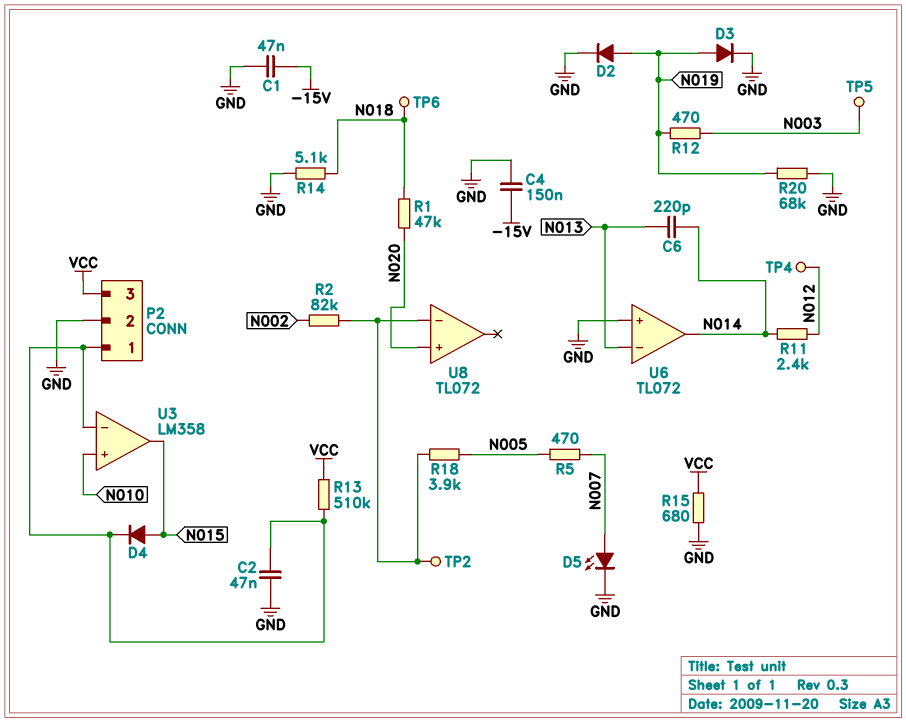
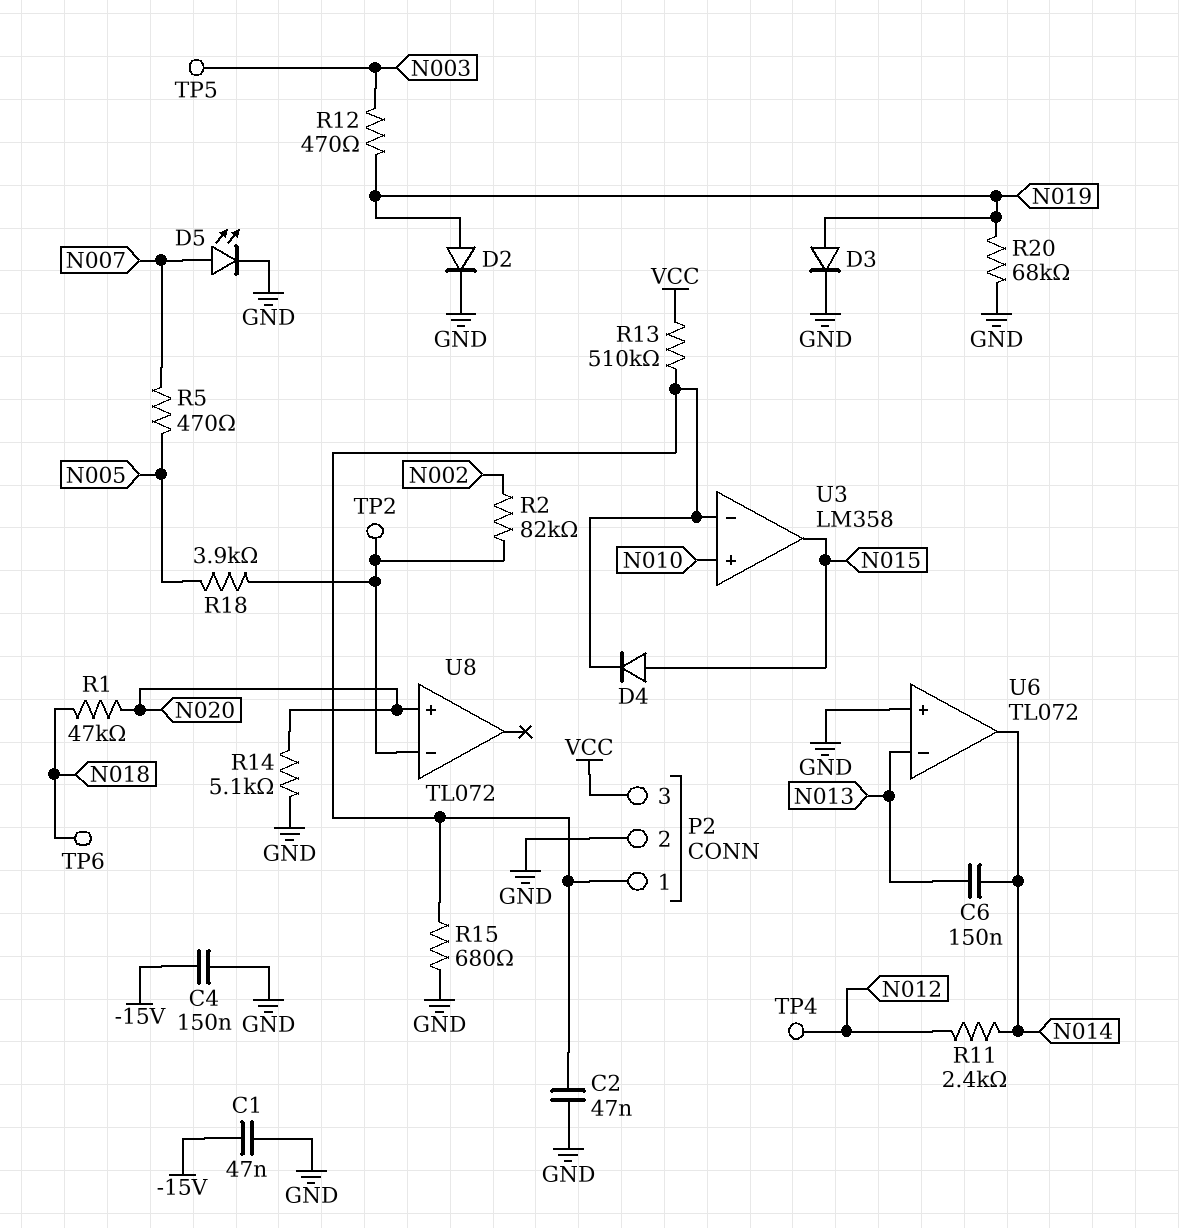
C6: 220pF (N013, N014) -> 150nF (N013, N014)
R14: 5.1k (GND, N018) -> 5.1k (GND, N020)
R15: 680 (GND, VCC) -> 680 (GND, P2/1)

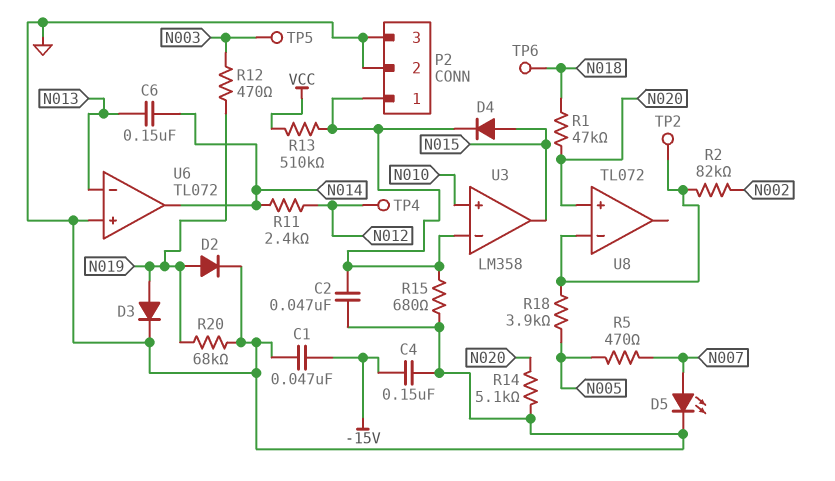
P2 pin 3: VCC -> GND

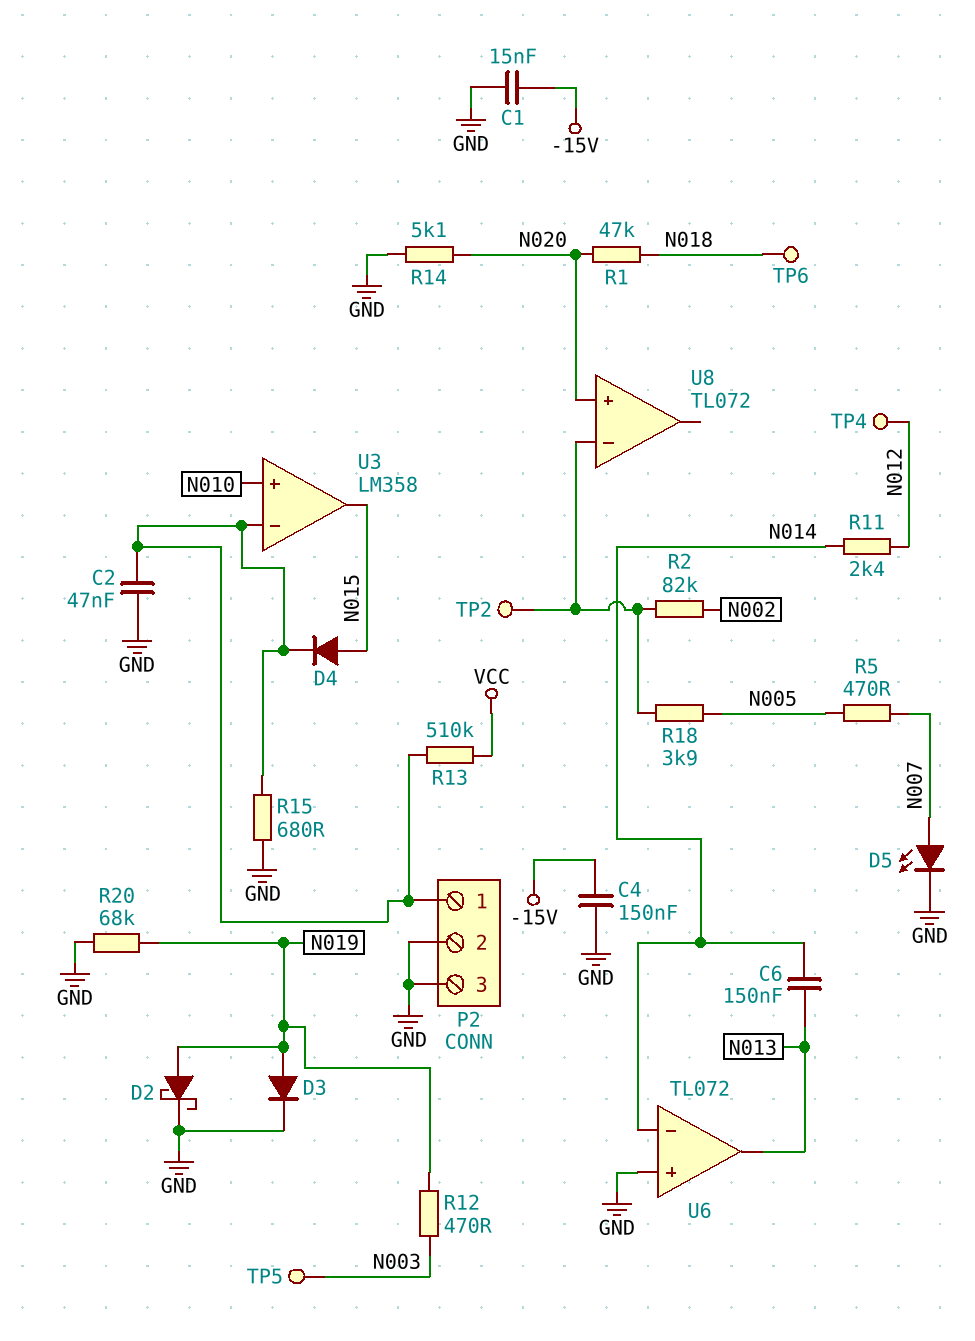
C1: 47nF (-15V, GND) -> 15nF (-15V, GND)
D2: diode (A N019, K GND) -> schottky (A N019, K GND)
U6 pin in-: N013 -> N014
U6 pin out: N014 -> N013

